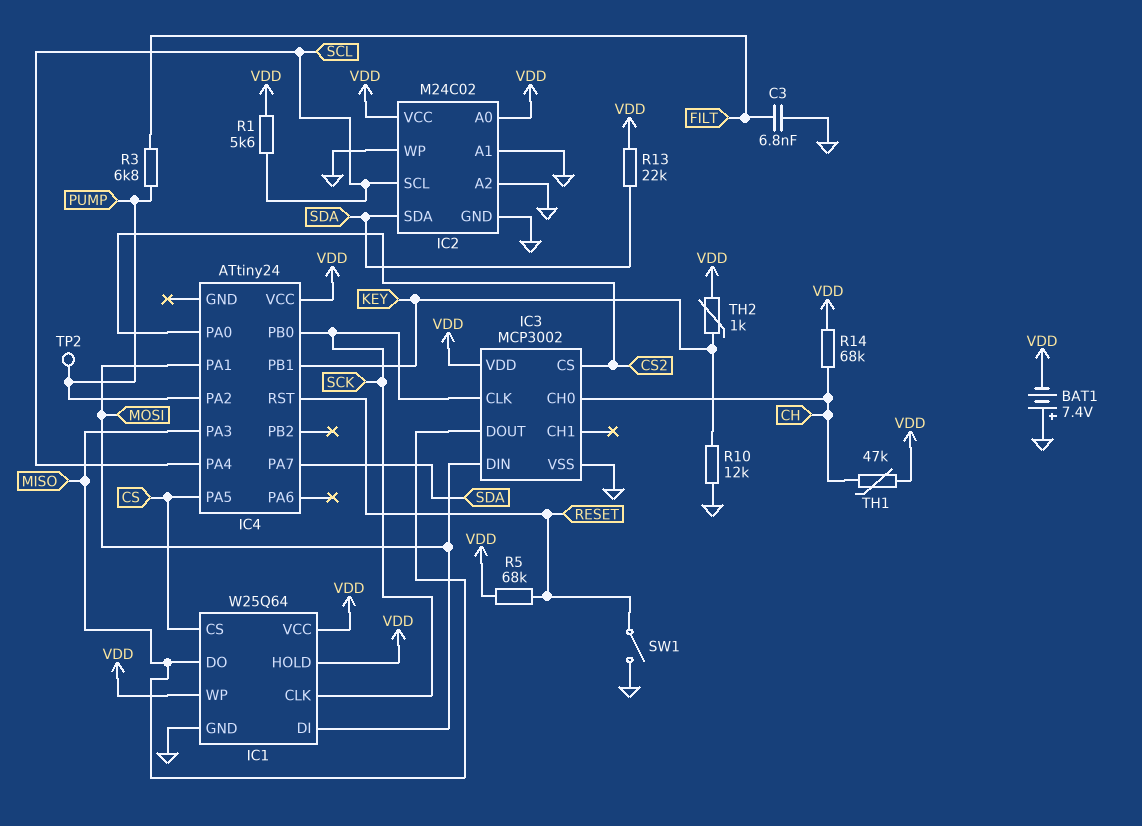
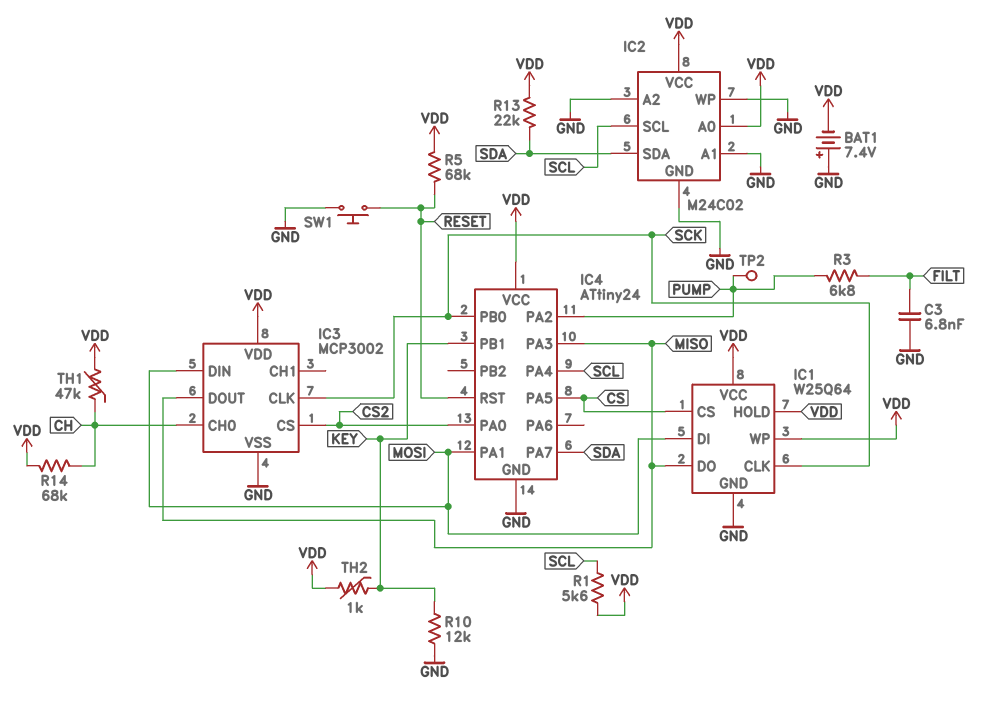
IC4 pin GND: none -> GND
SW1: switch (GND, RESET) -> button (GND, RESET)

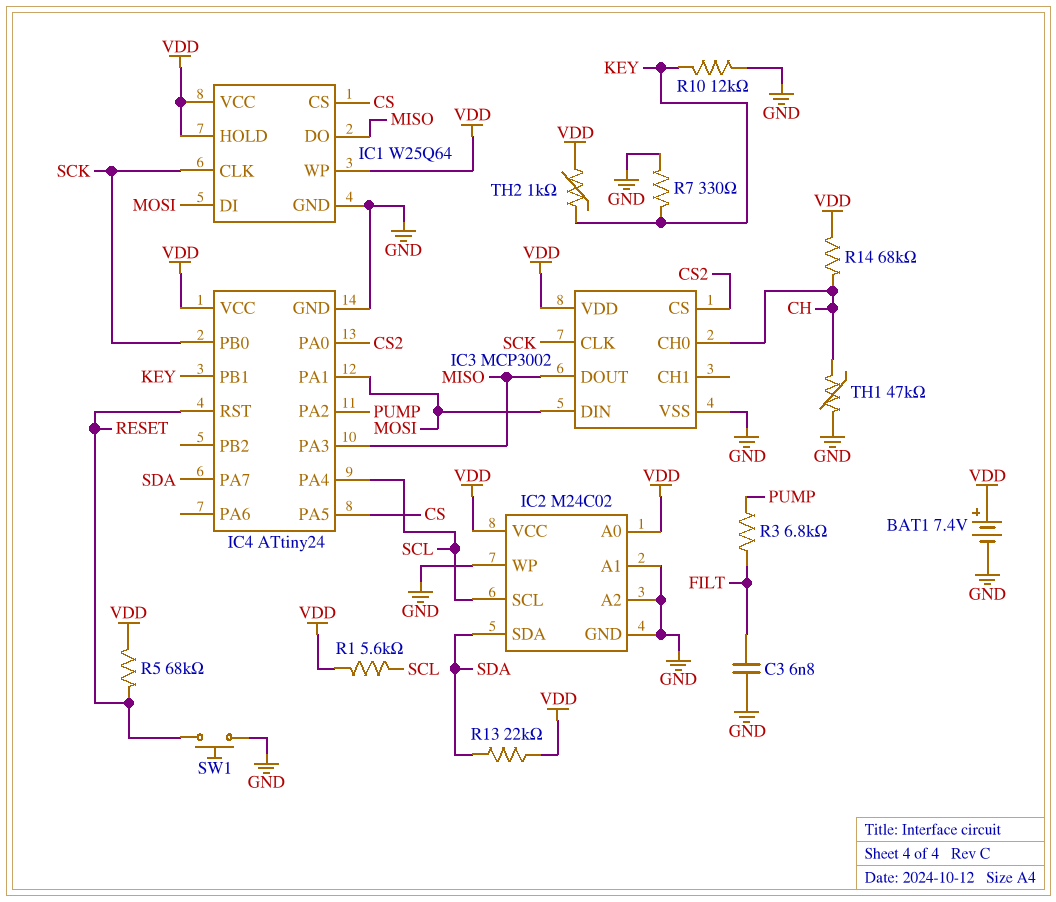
BAT1: 7.4V (plus GND, minus VDD) -> 7.4V (plus VDD, minus GND)
R7: none -> 330 (GND, KEY)
TH1: 47k (CH, VDD) -> 47k (CH, GND)
TP2: test point (PUMP) -> none

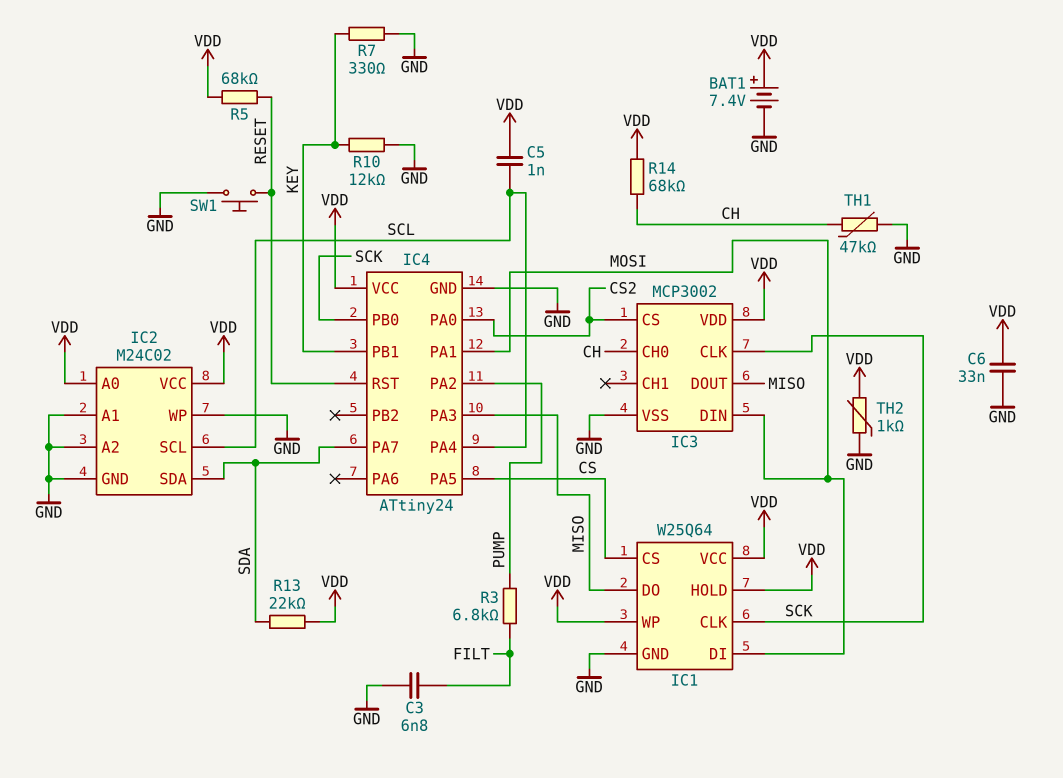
C5: none -> 1nF (SCL, VDD)
C6: none -> 33nF (GND, VDD)
R1: 5.6k (SCL, VDD) -> none
TH2: 1k (KEY, VDD) -> 1k (GND, VDD)

